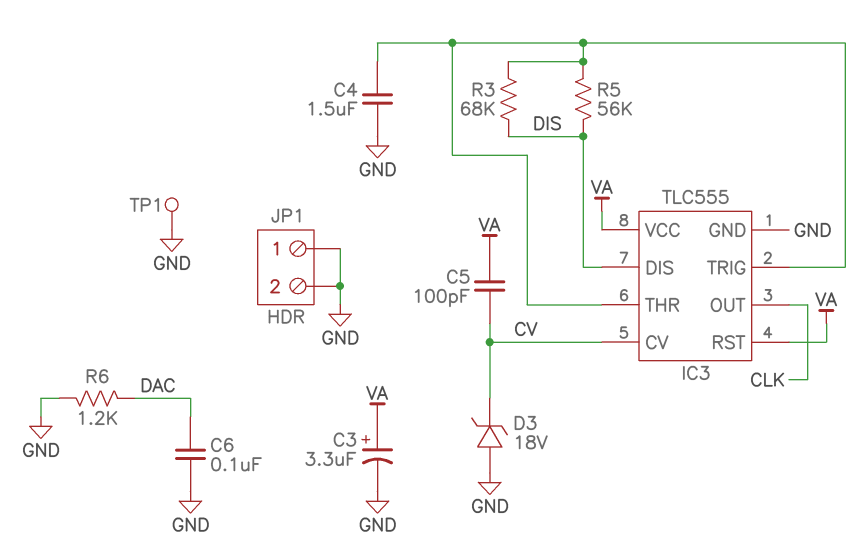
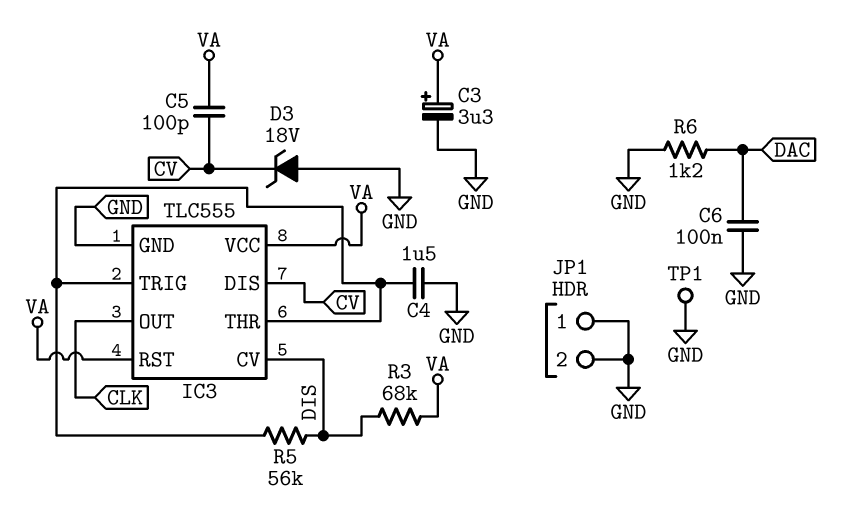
IC3 pin CV: CV -> DIS
IC3 pin DIS: DIS -> CV
R3: 68k (DIS, IC3/THR) -> 68k (DIS, VA)

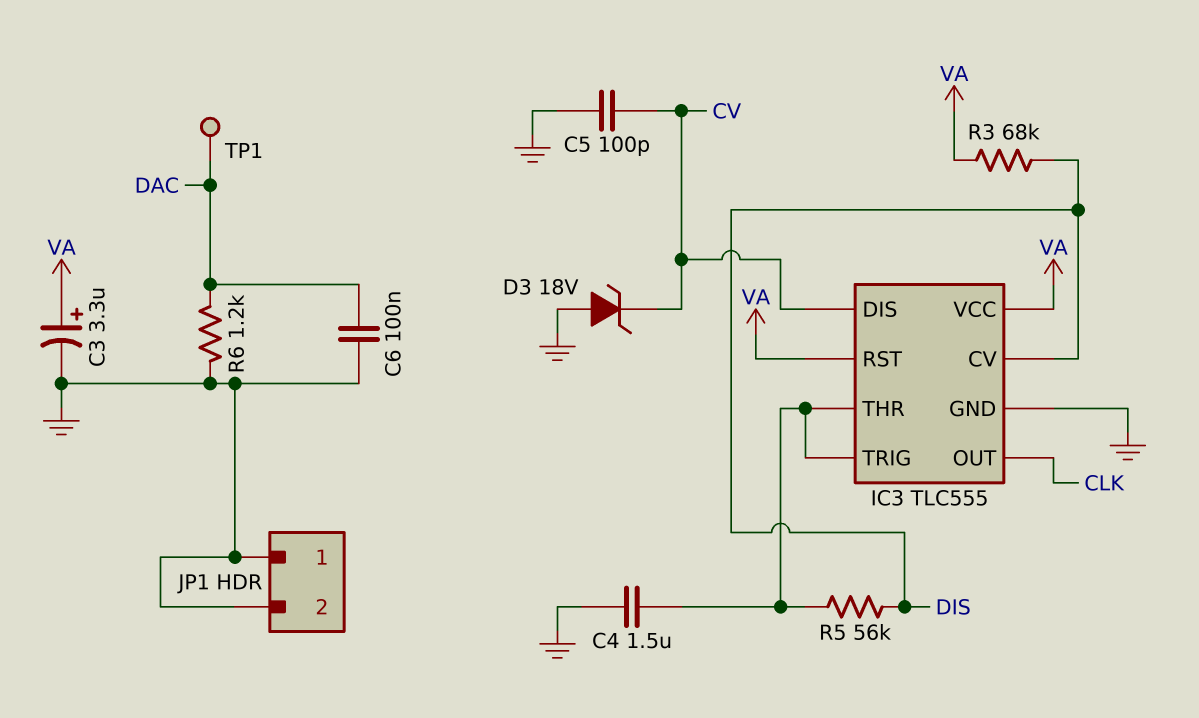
C5: 100pF (CV, VA) -> 100pF (CV, GND)
TP1: test point (GND) -> test point (DAC)

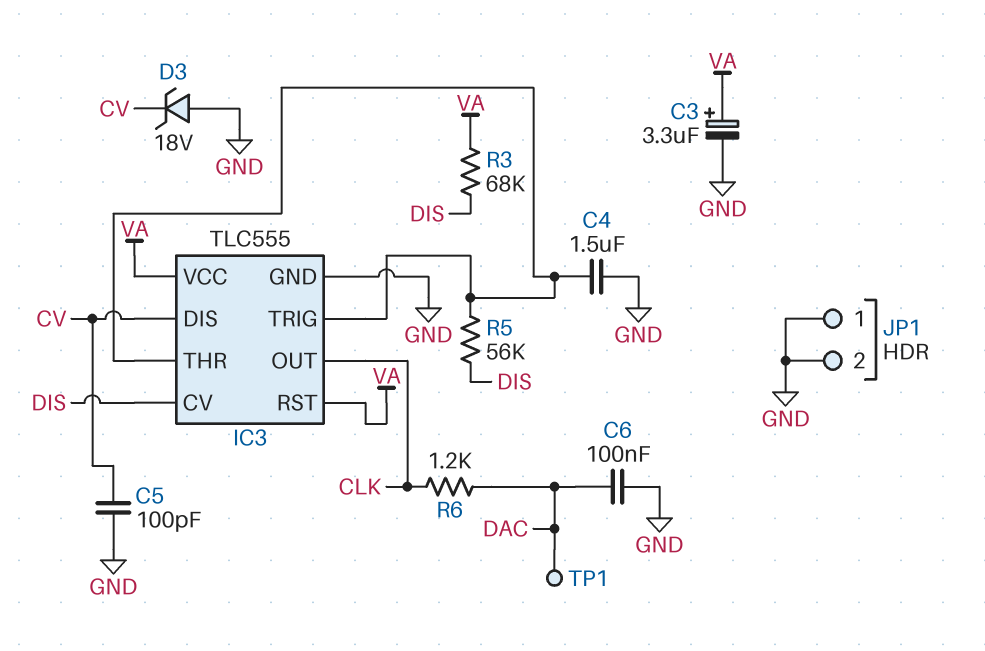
R6: 1.2k (DAC, GND) -> 1.2k (CLK, DAC)

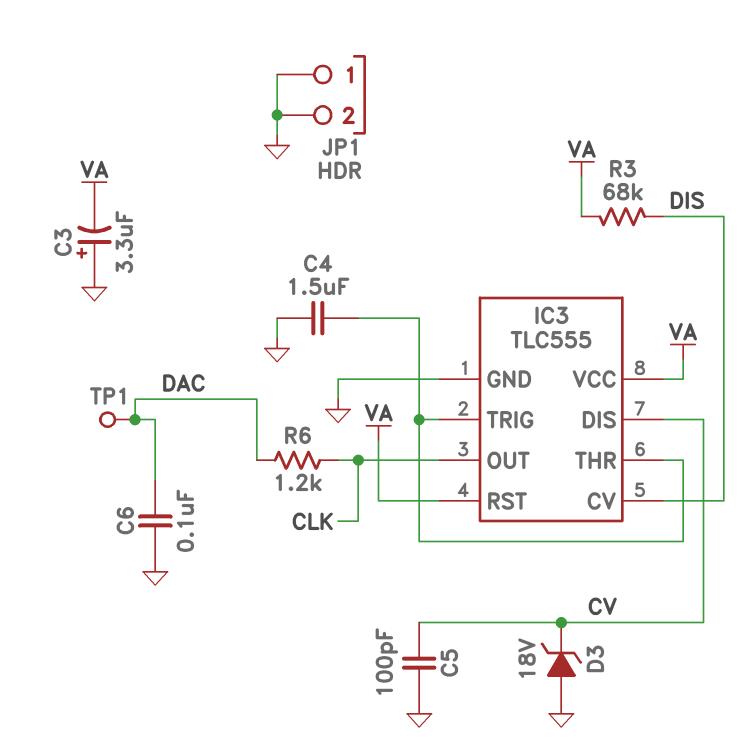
C3: 3.3uF (plus VA, minus GND) -> 3.3uF (plus GND, minus VA)
R5: 56k (DIS, IC3/THR) -> none

